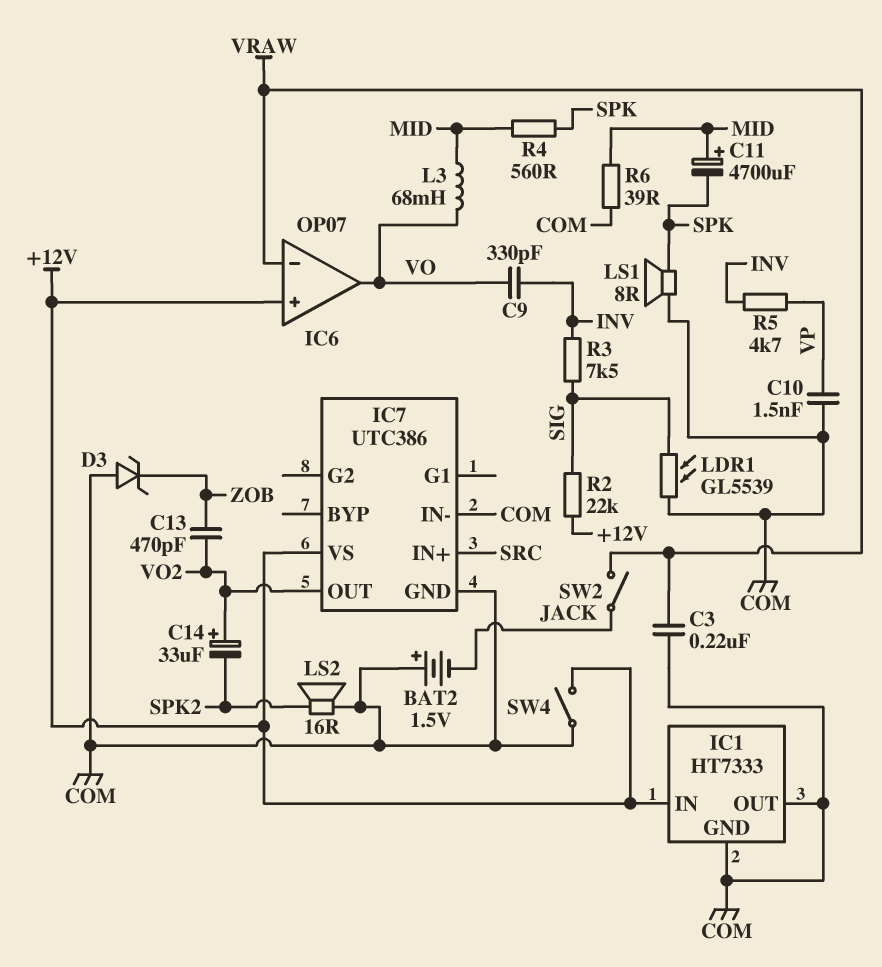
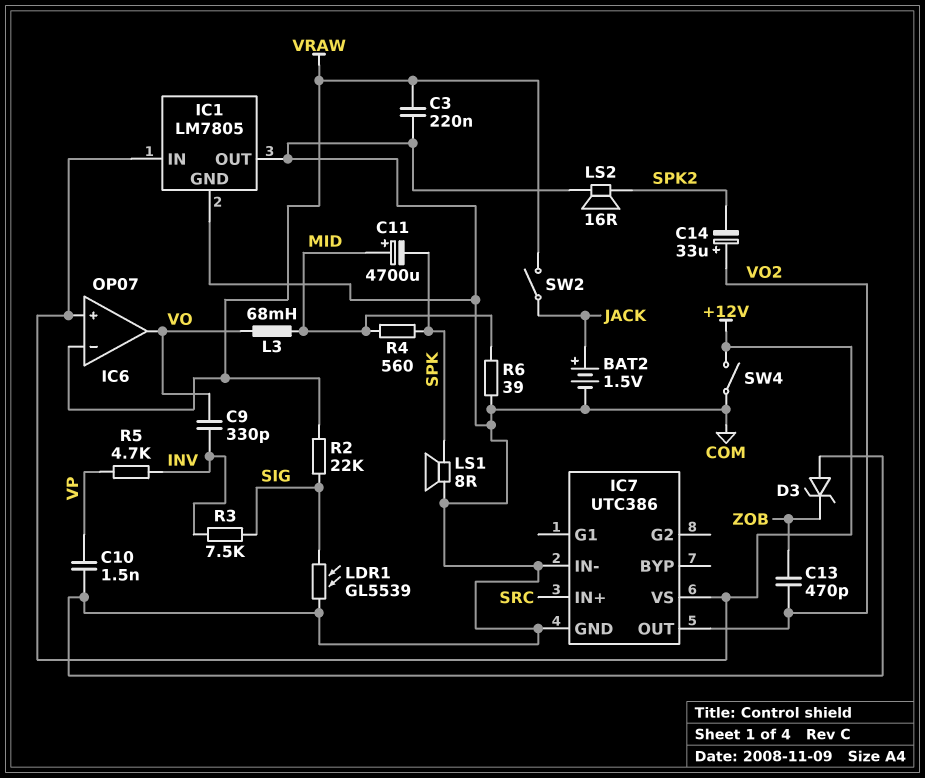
BAT2: 1.5V (plus COM, minus JACK) -> 1.5V (plus JACK, minus COM)
IC1: HT7333 -> LM7805
R2: 22k (+12V, SIG) -> 22k (SIG, VRAW)

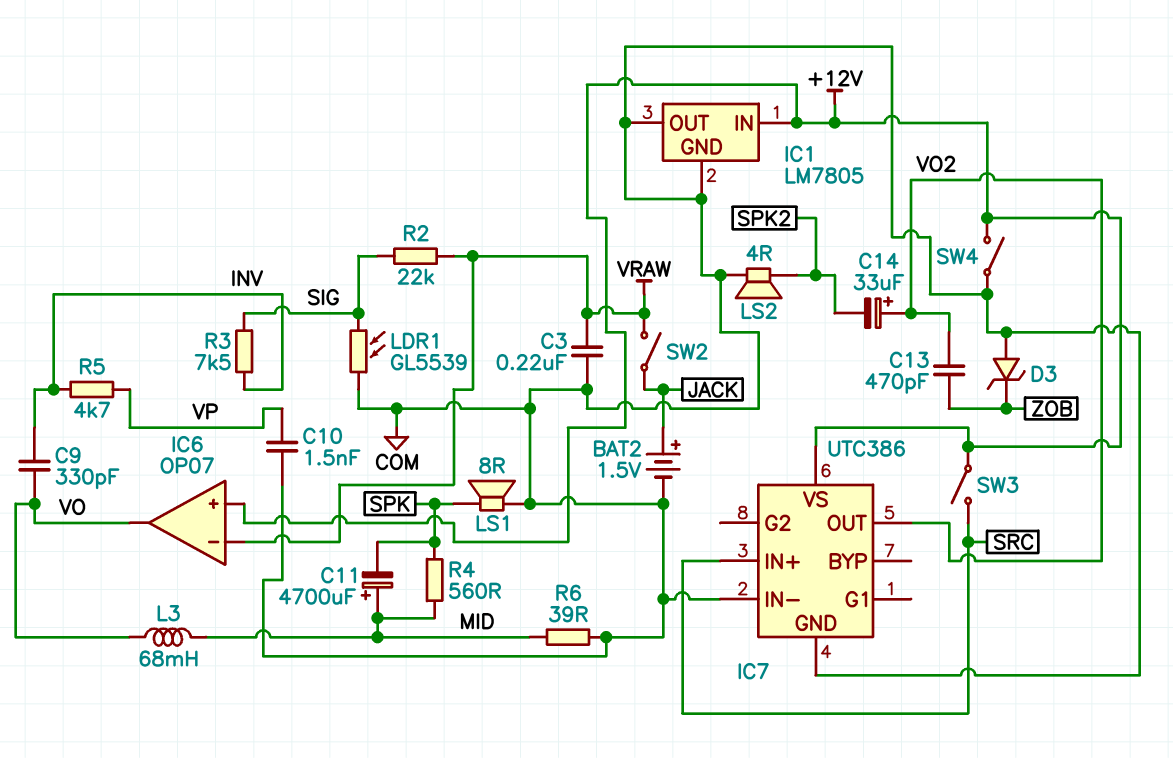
LS2: speaker 16R (COM, SPK2) -> speaker 4R (COM, SPK2)
SW3: none -> switch (+12V, SRC)

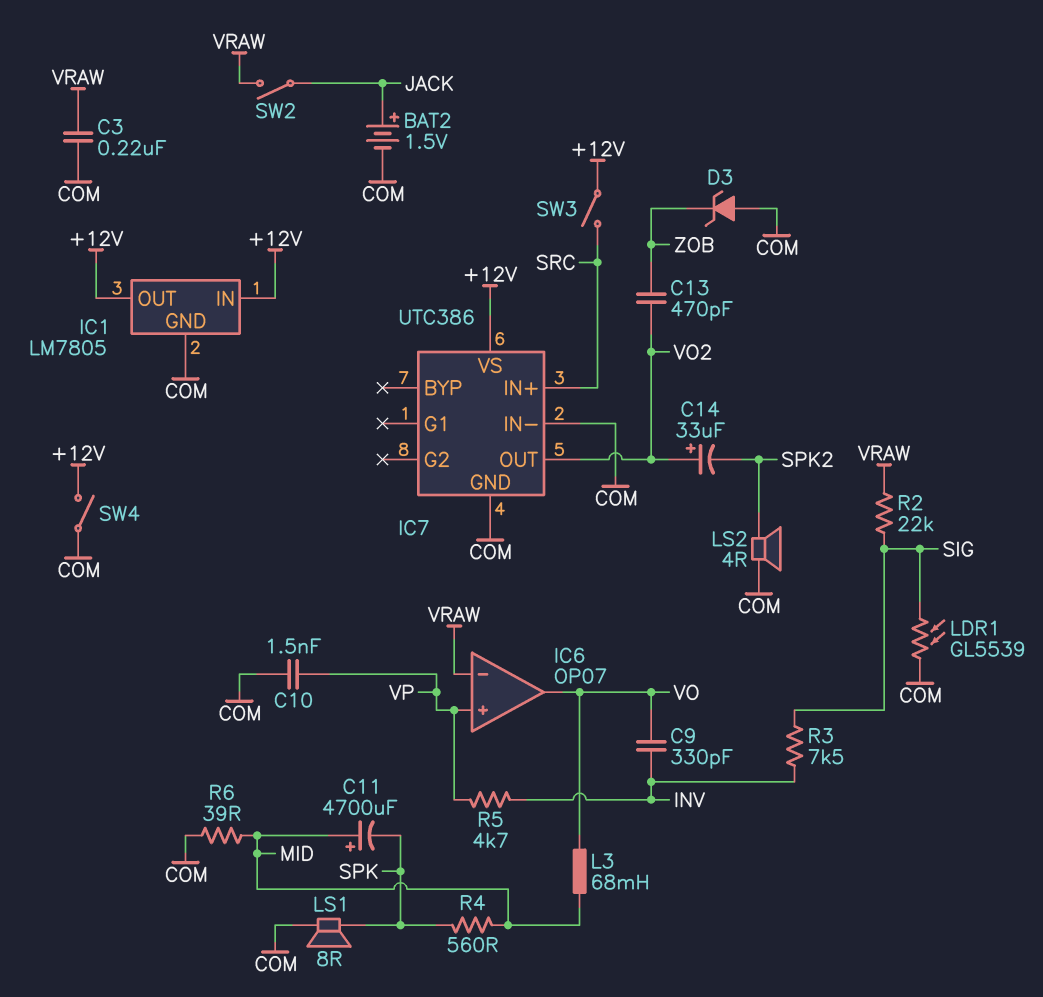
IC1 pin OUT: COM -> +12V
IC6 pin in+: +12V -> VP

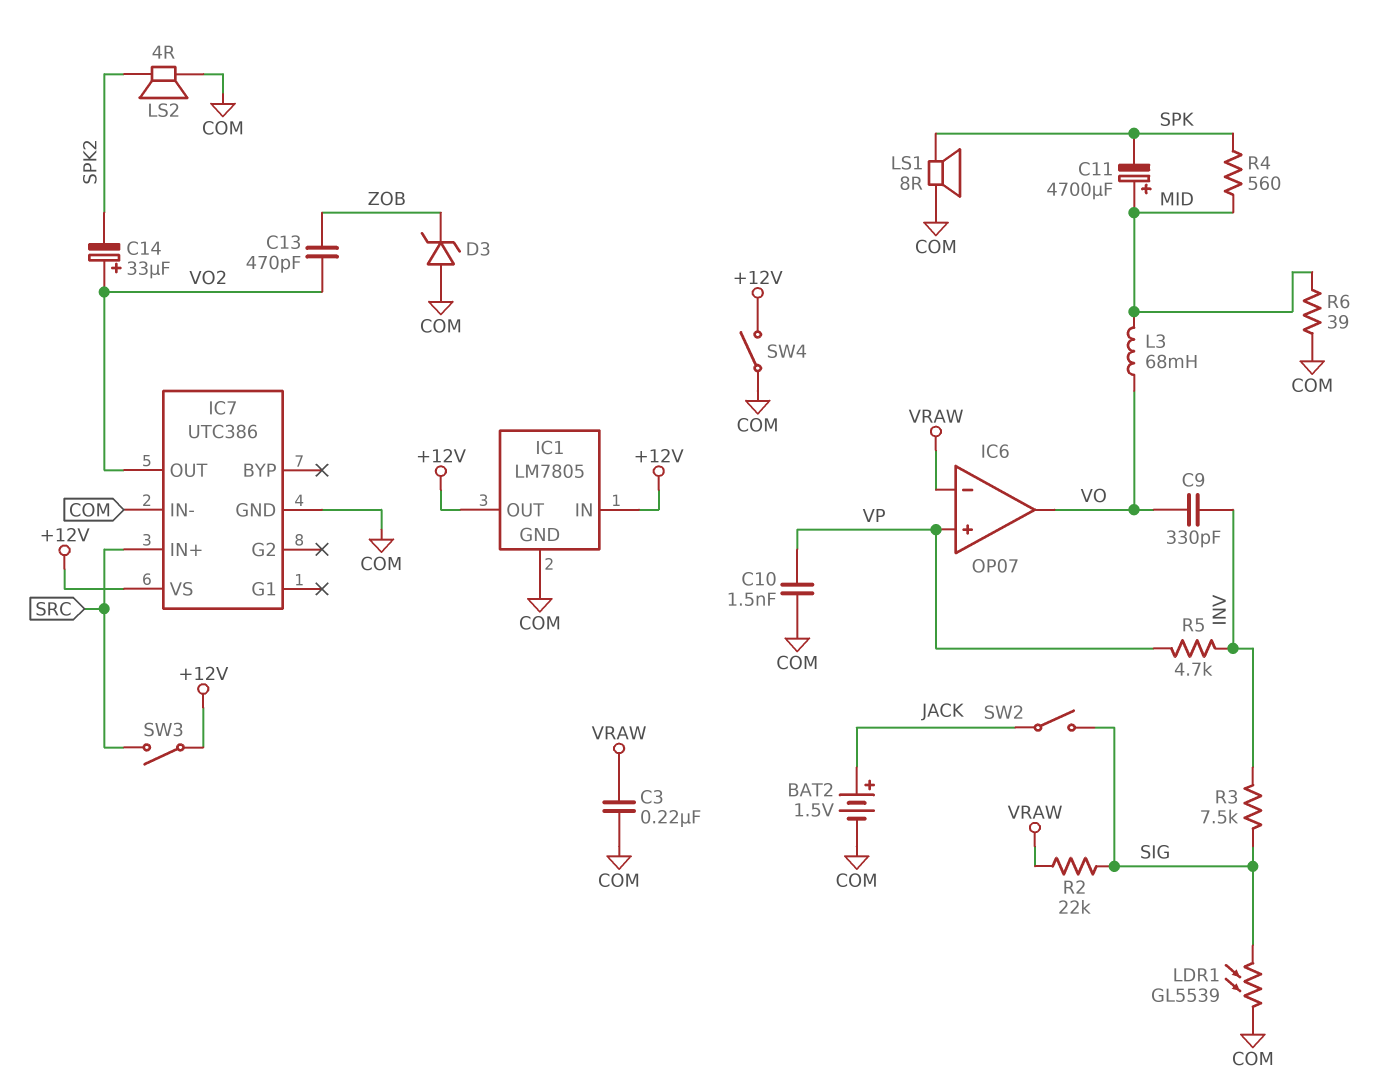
SW2: switch (JACK, VRAW) -> switch (JACK, SIG)

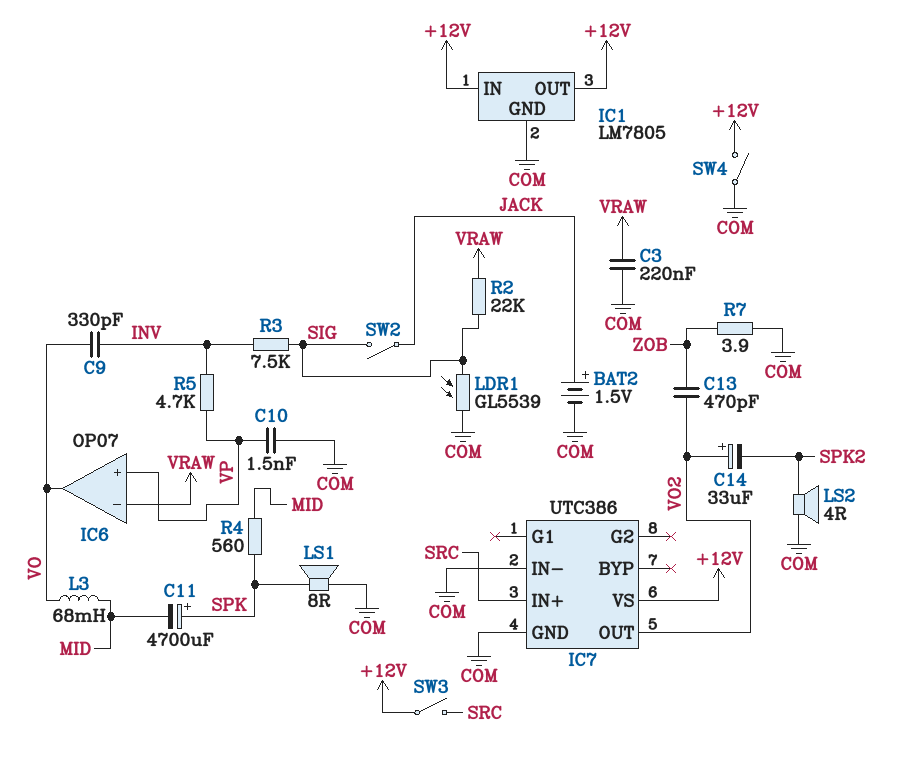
C11: 4700uF (plus MID, minus SPK) -> 4700uF (plus SPK, minus MID)
D3: zener (A COM, K ZOB) -> none
R6: 39 (COM, MID) -> none
R7: none -> 3.9 (COM, ZOB)

